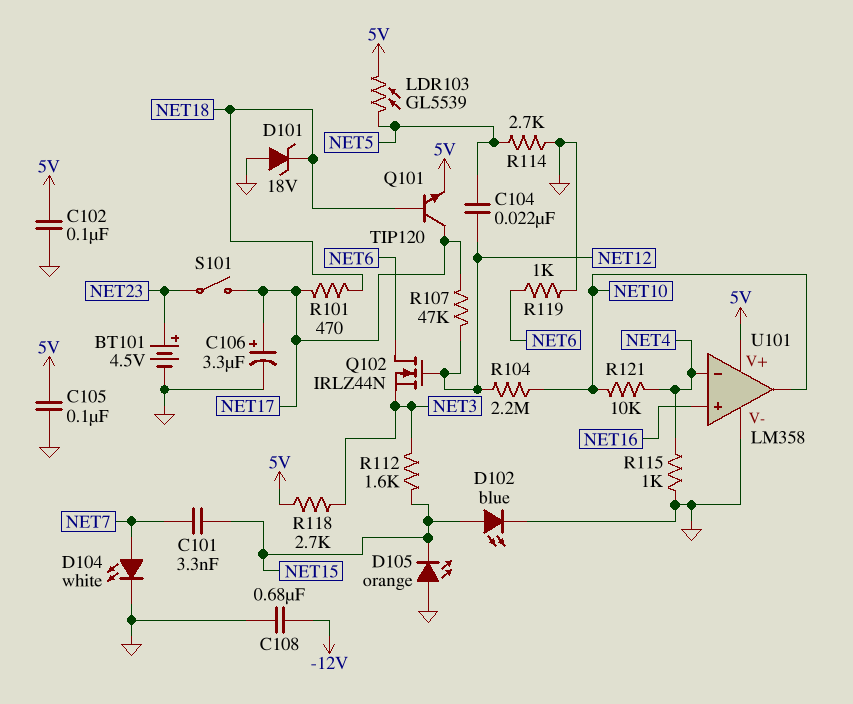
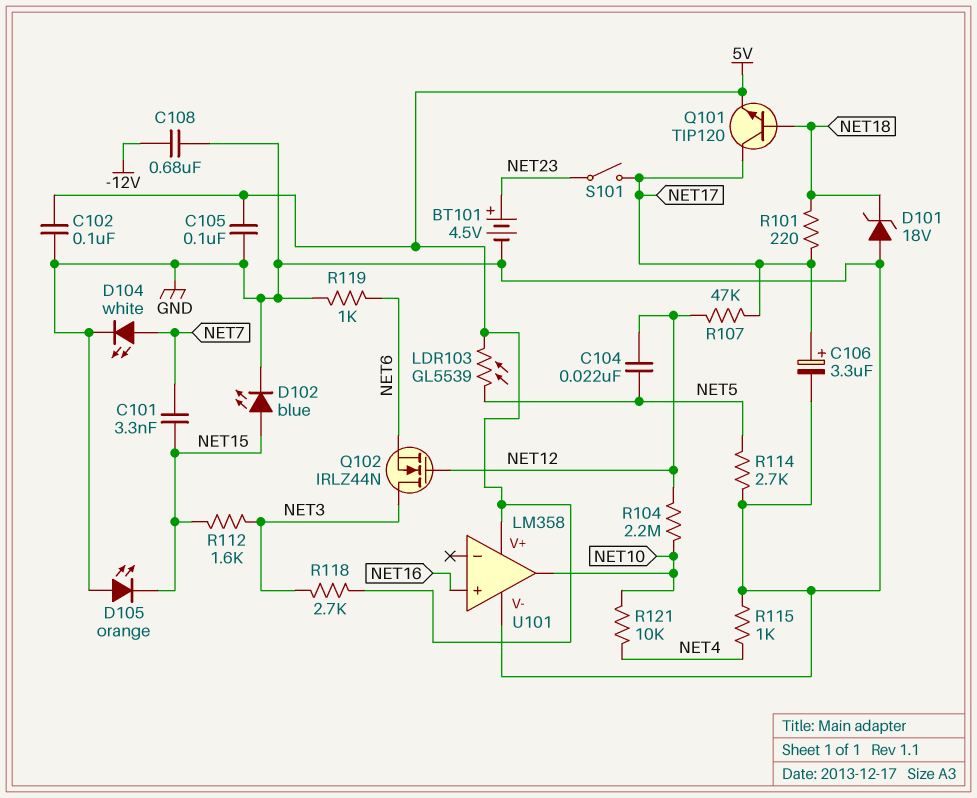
Q102: NMOS IRLZ44N (G NET12, D NET6, S NET3) -> NMOS IRLZ44N (G NET12, D NET3, S NET6)
R101: 470 (NET17, NET18) -> 220 (NET17, NET18)
U101 pin in-: NET4 -> none

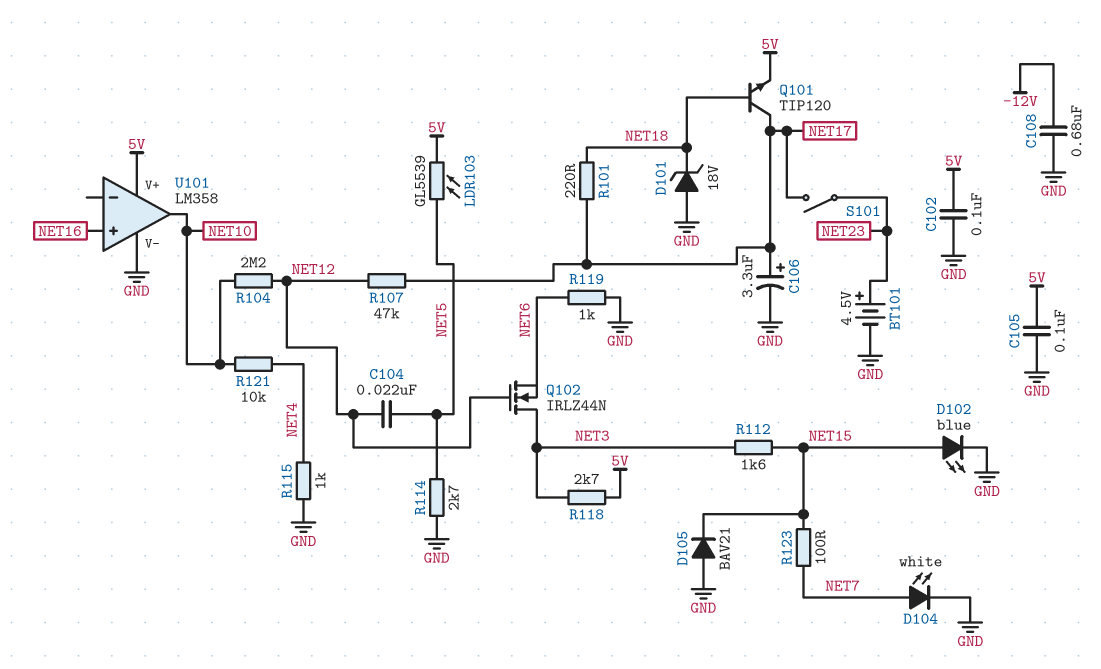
C101: 3.3nF (NET7, NET15) -> none
D105: LED orange (A GND, K NET15) -> diode BAV21 (A GND, K NET15)
R123: none -> 100 (NET7, NET15)

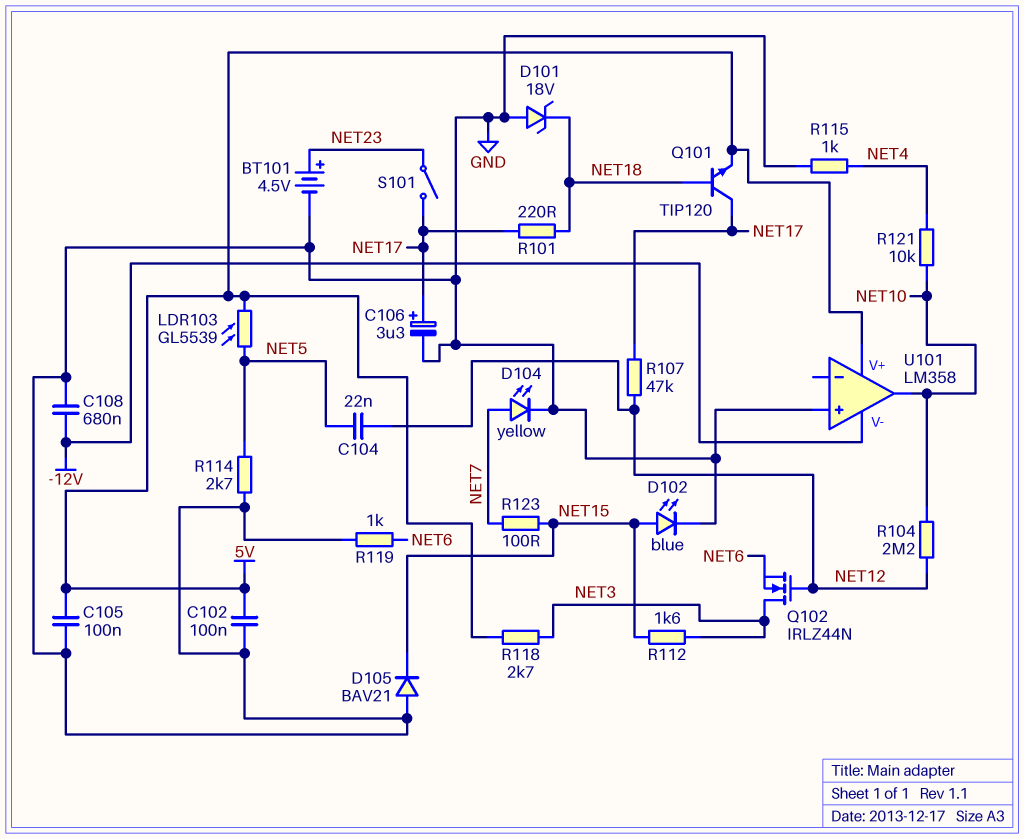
D104: LED white (A NET7, K GND) -> LED yellow (A NET7, K GND)
U101 pin V-: GND -> -12V
U101 pin in+: NET16 -> GND

